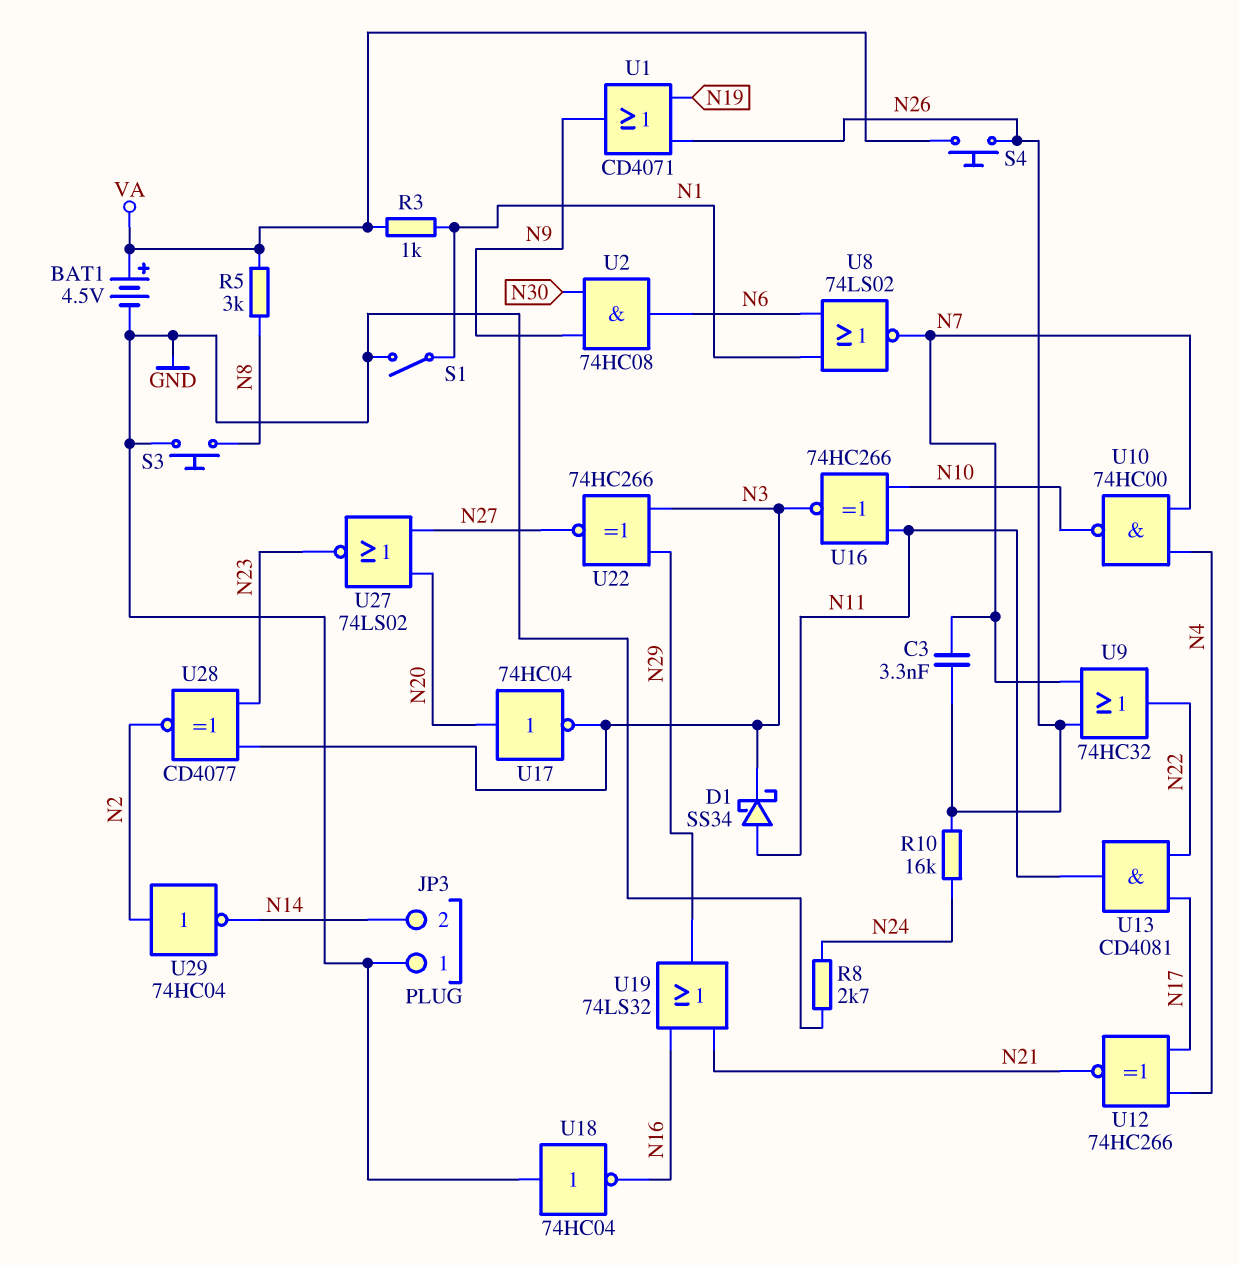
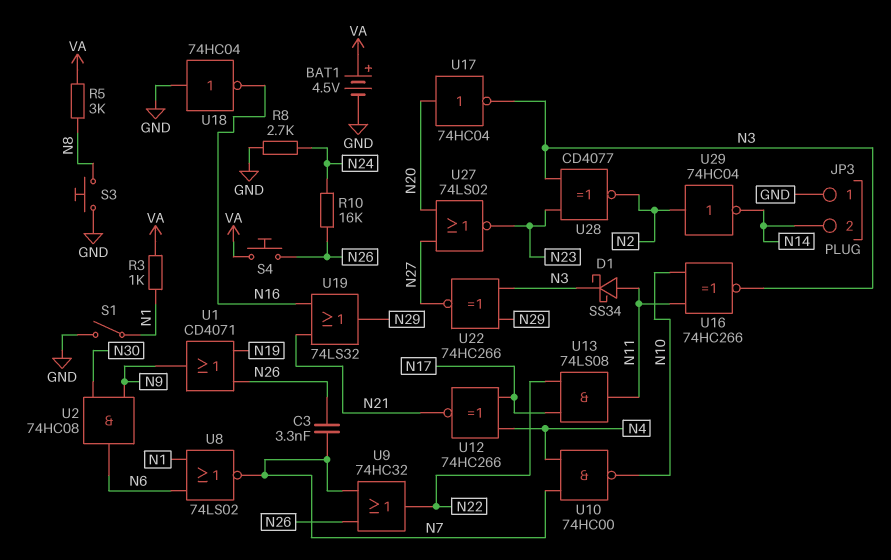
U13: AND CD4081 (in N17, in N22, out N11) -> AND 74LS08 (in N17, in N22, out N11)

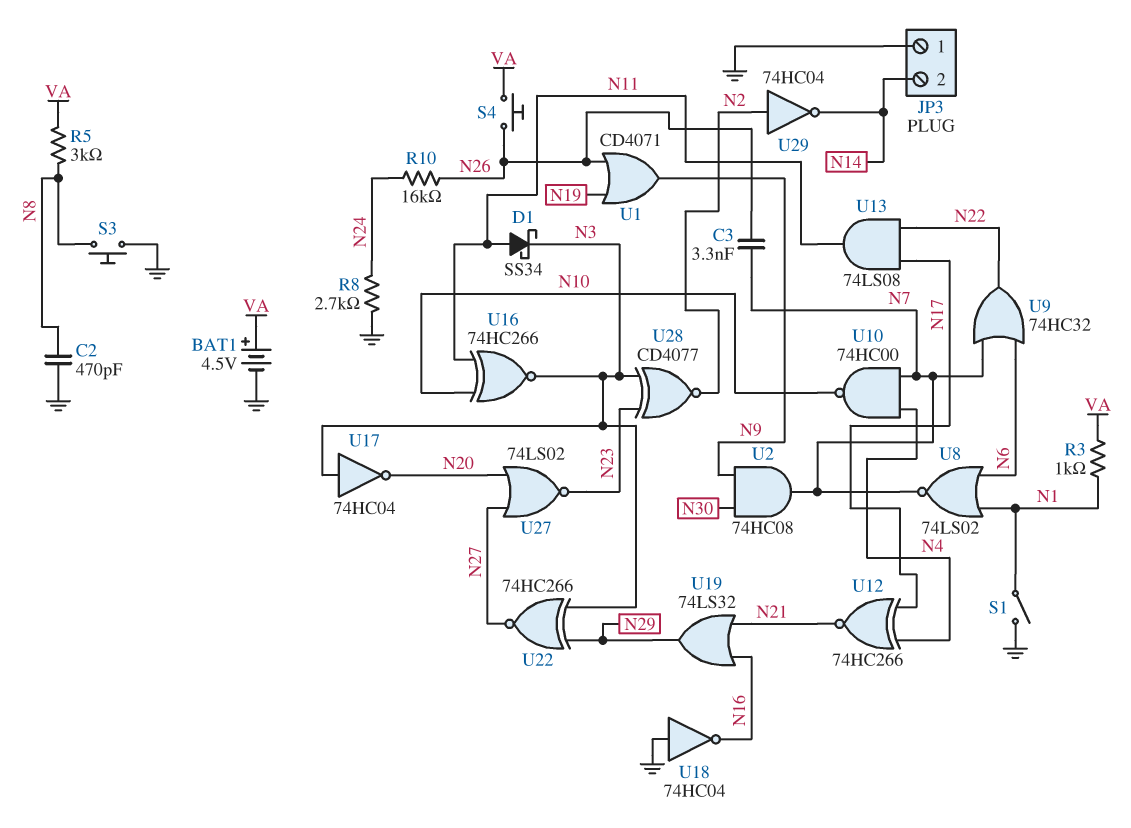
C2: none -> 470pF (GND, N8)
U2: AND 74HC08 (in N9, in N30, out N6) -> AND 74HC08 (in N9, in N30, out N7)
U9: OR 74HC32 (in N7, in N26, out N22) -> OR 74HC32 (in N6, in N7, out N22)
U17: NOT 74HC04 (in N20, out N3) -> NOT 74HC04 (in N3, out N20)

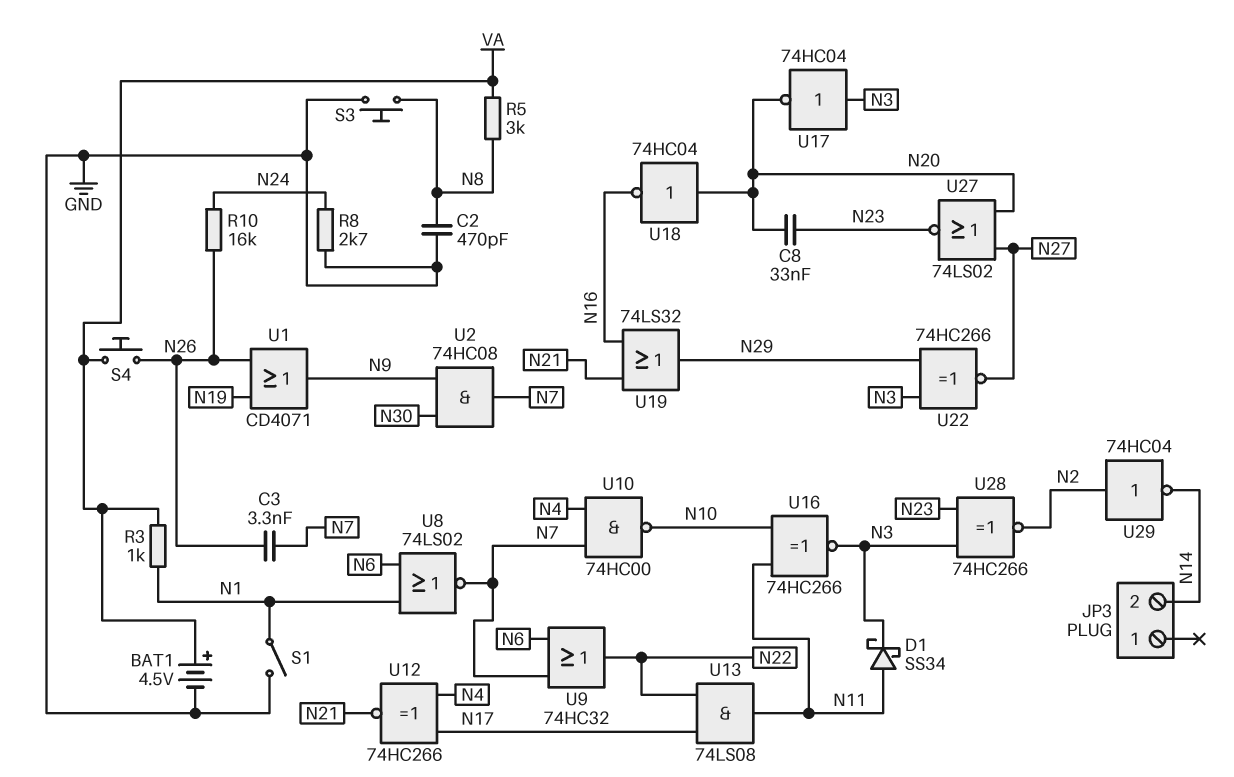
C8: none -> 33nF (N20, N23)
JP3 pin 1: GND -> none
U18: NOT 74HC04 (in GND, out N16) -> NOT 74HC04 (in N20, out N16)
U28: XNOR CD4077 (in N3, in N23, out N2) -> XNOR 74HC266 (in N3, in N23, out N2)

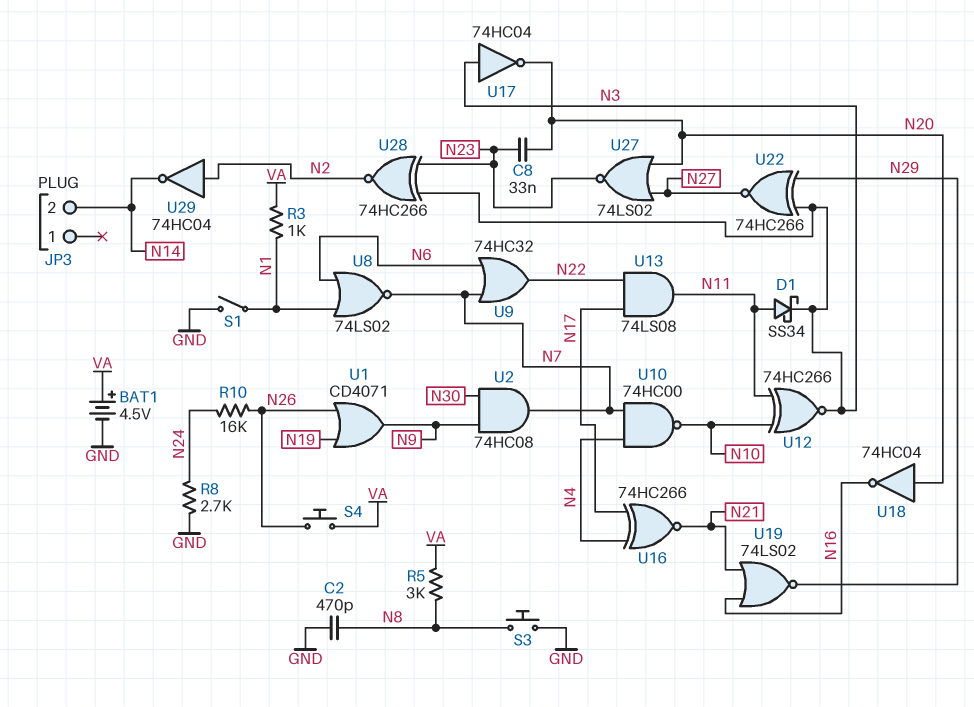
C3: 3.3nF (N7, N26) -> none
U12: XNOR 74HC266 (in N4, in N17, out N21) -> XNOR 74HC266 (in N10, in N11, out N3)
U16: XNOR 74HC266 (in N10, in N11, out N3) -> XNOR 74HC266 (in N4, in N17, out N21)
U19: OR 74LS32 (in N16, in N21, out N29) -> NOR 74LS02 (in N16, in N21, out N29)

